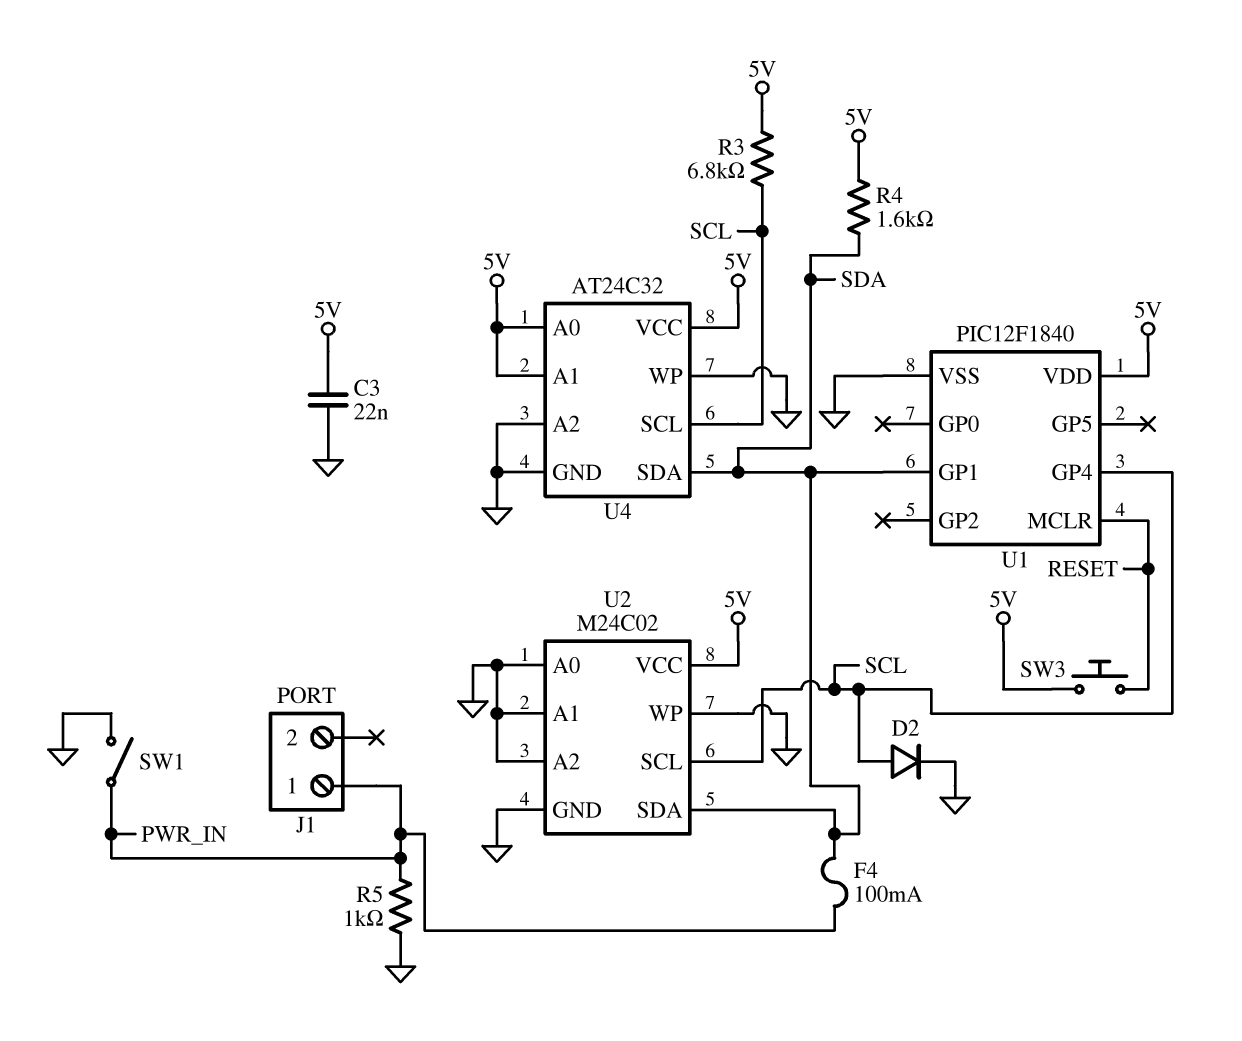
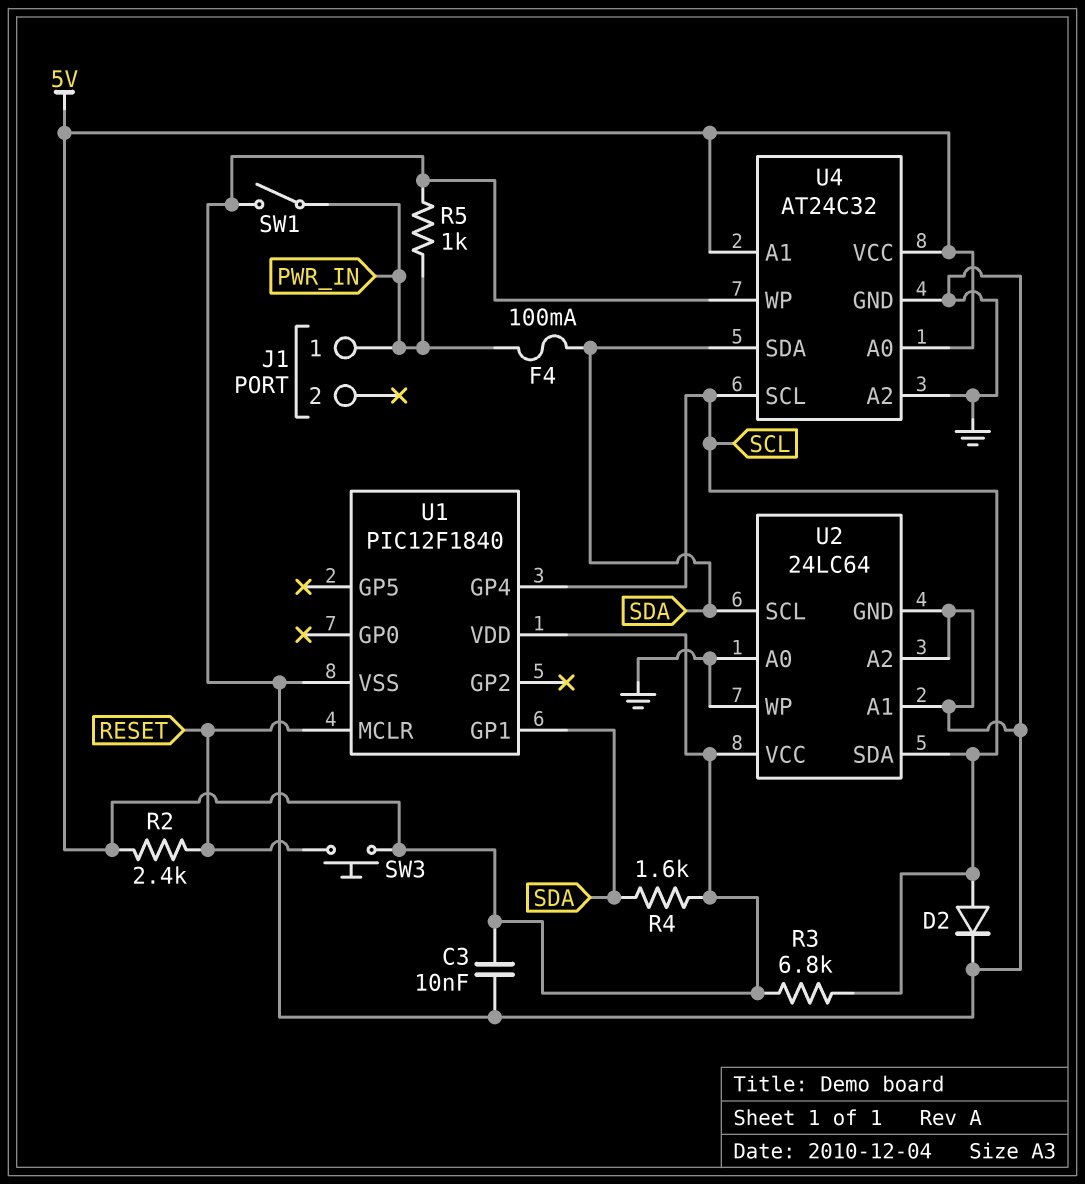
C3: 22nF (5V, GND) -> 10nF (5V, GND)
R2: none -> 2.4k (5V, RESET)
U2: M24C02 -> 24LC64
U2 pin SCL: SCL -> SDA
U2 pin SDA: SDA -> SCL

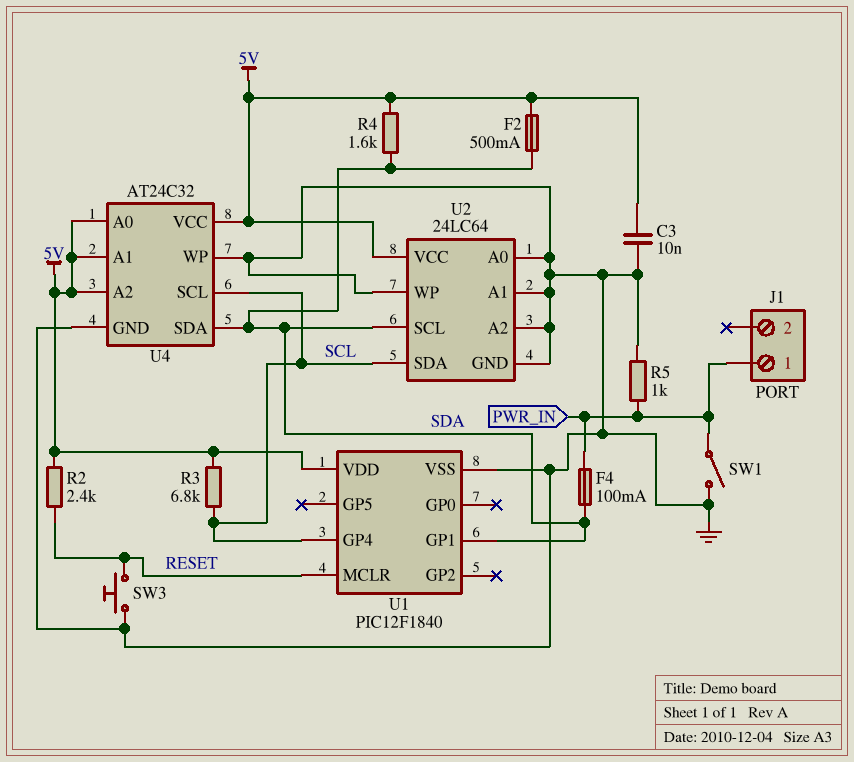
D2: diode (A SCL, K GND) -> none
F2: none -> 500mA (5V, SDA)
SW3: button (5V, RESET) -> button (GND, RESET)
U4 pin A2: GND -> 5V

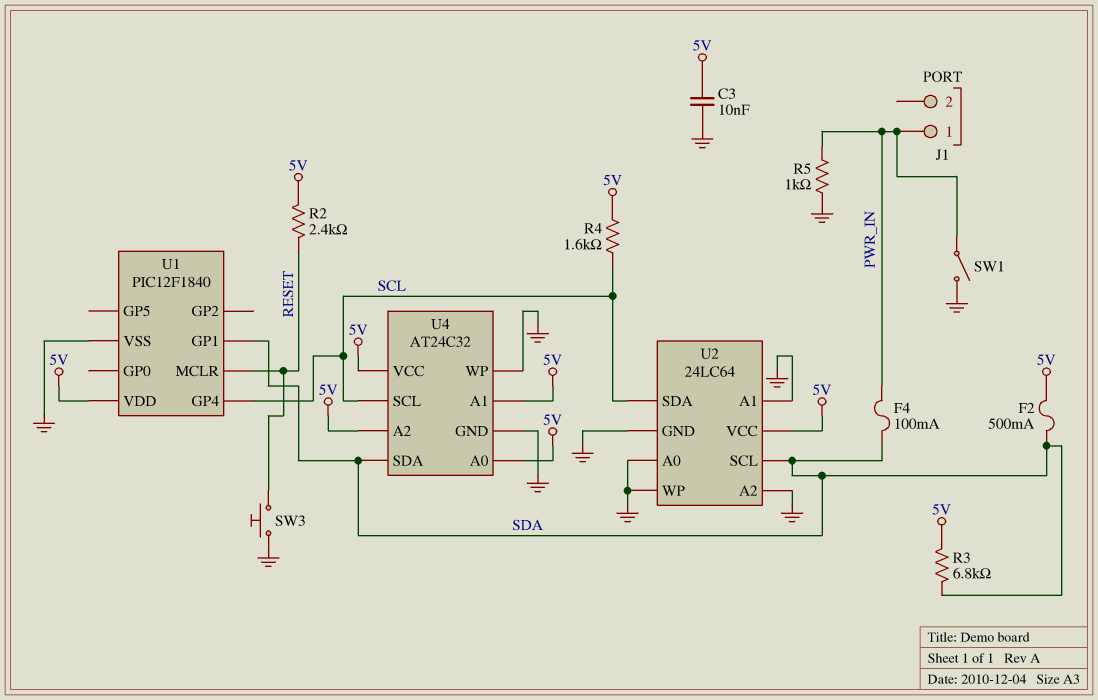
R3: 6.8k (5V, SCL) -> 6.8k (5V, SDA)
R4: 1.6k (5V, SDA) -> 1.6k (5V, SCL)

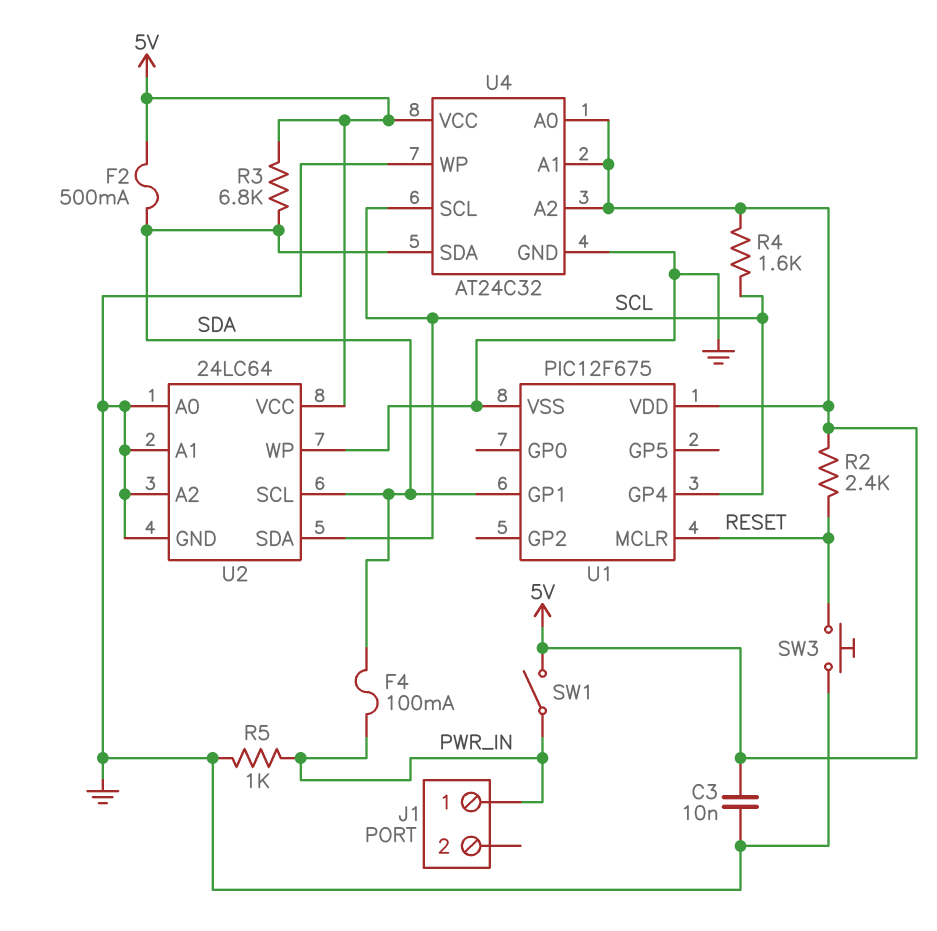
SW1: switch (GND, PWR_IN) -> switch (5V, PWR_IN)
U1: PIC12F1840 -> PIC12F675

